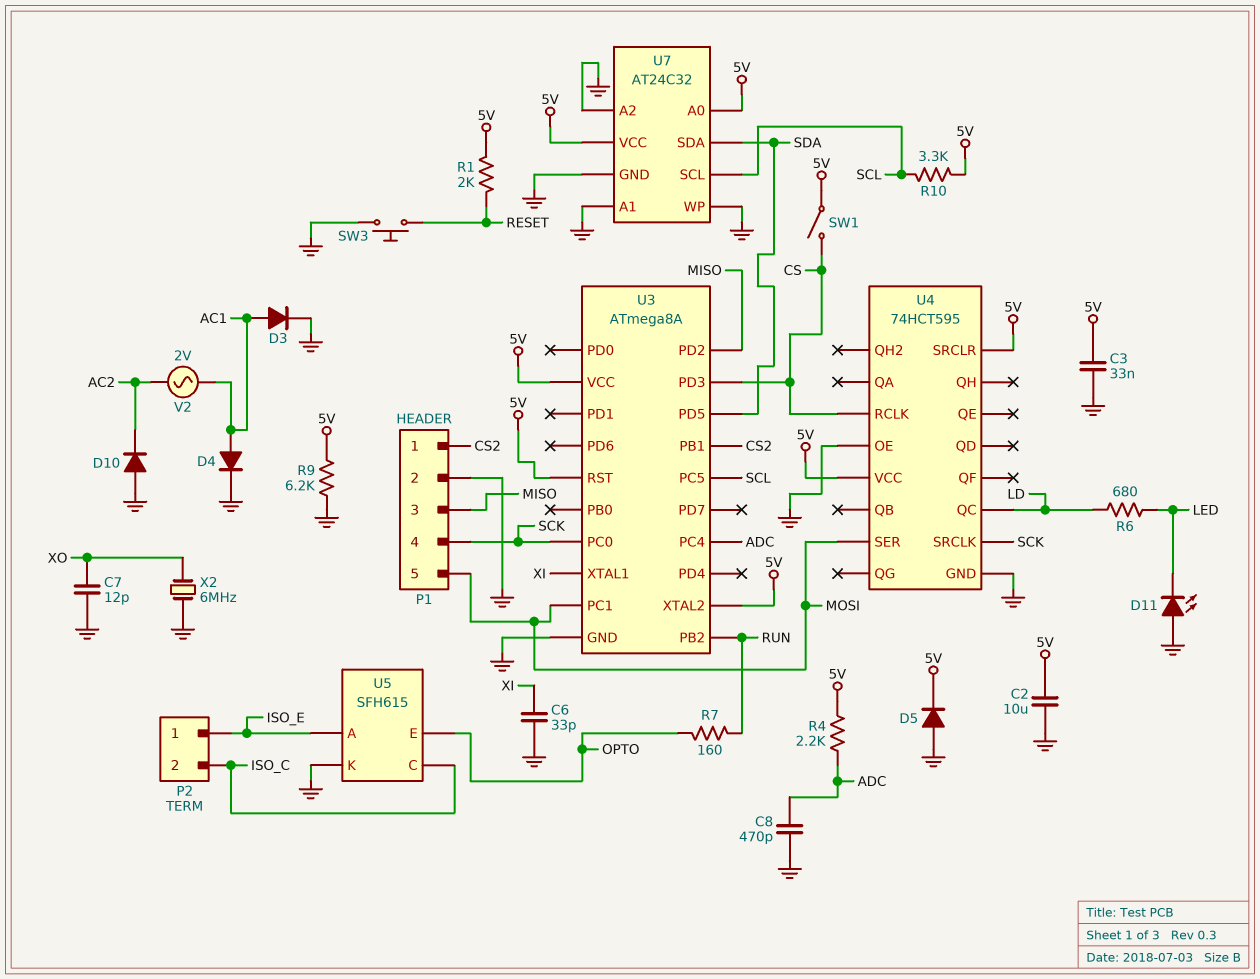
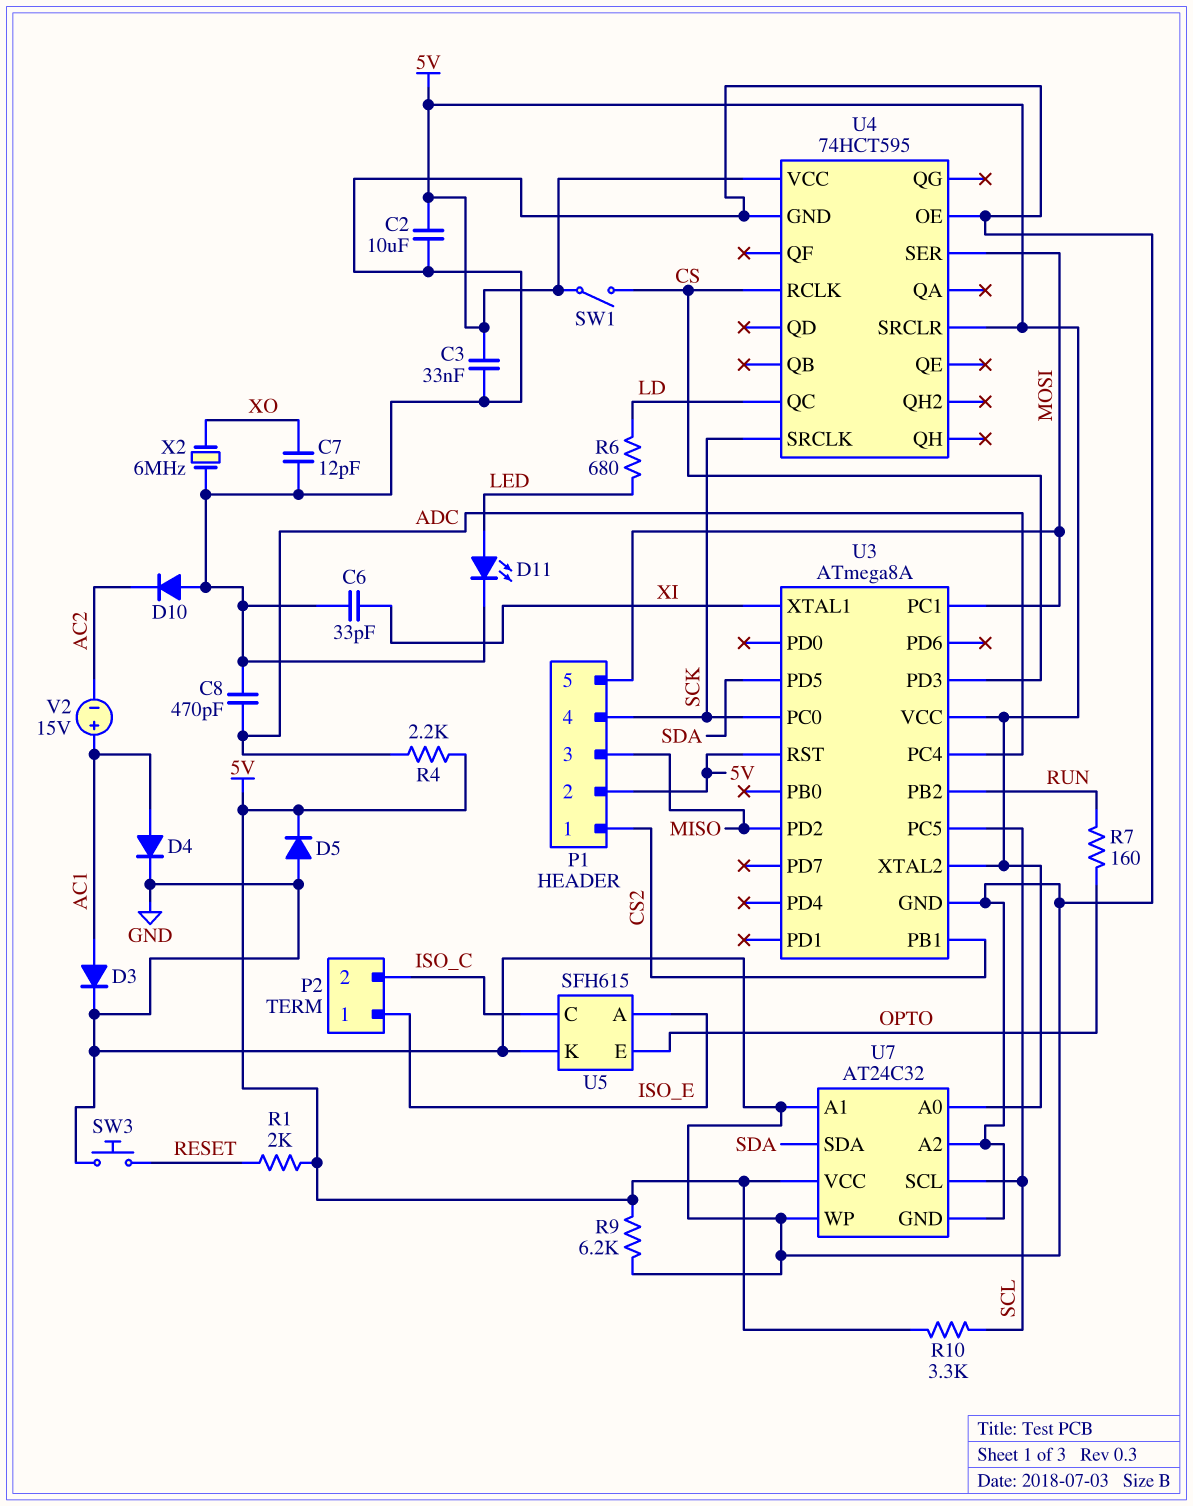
D11: LED (A GND, K LED) -> LED (A LED, K GND)
P1 pin 2: GND -> 5V
V2: AC 2V (AC1, AC2) -> 15V (plus AC1, minus AC2)

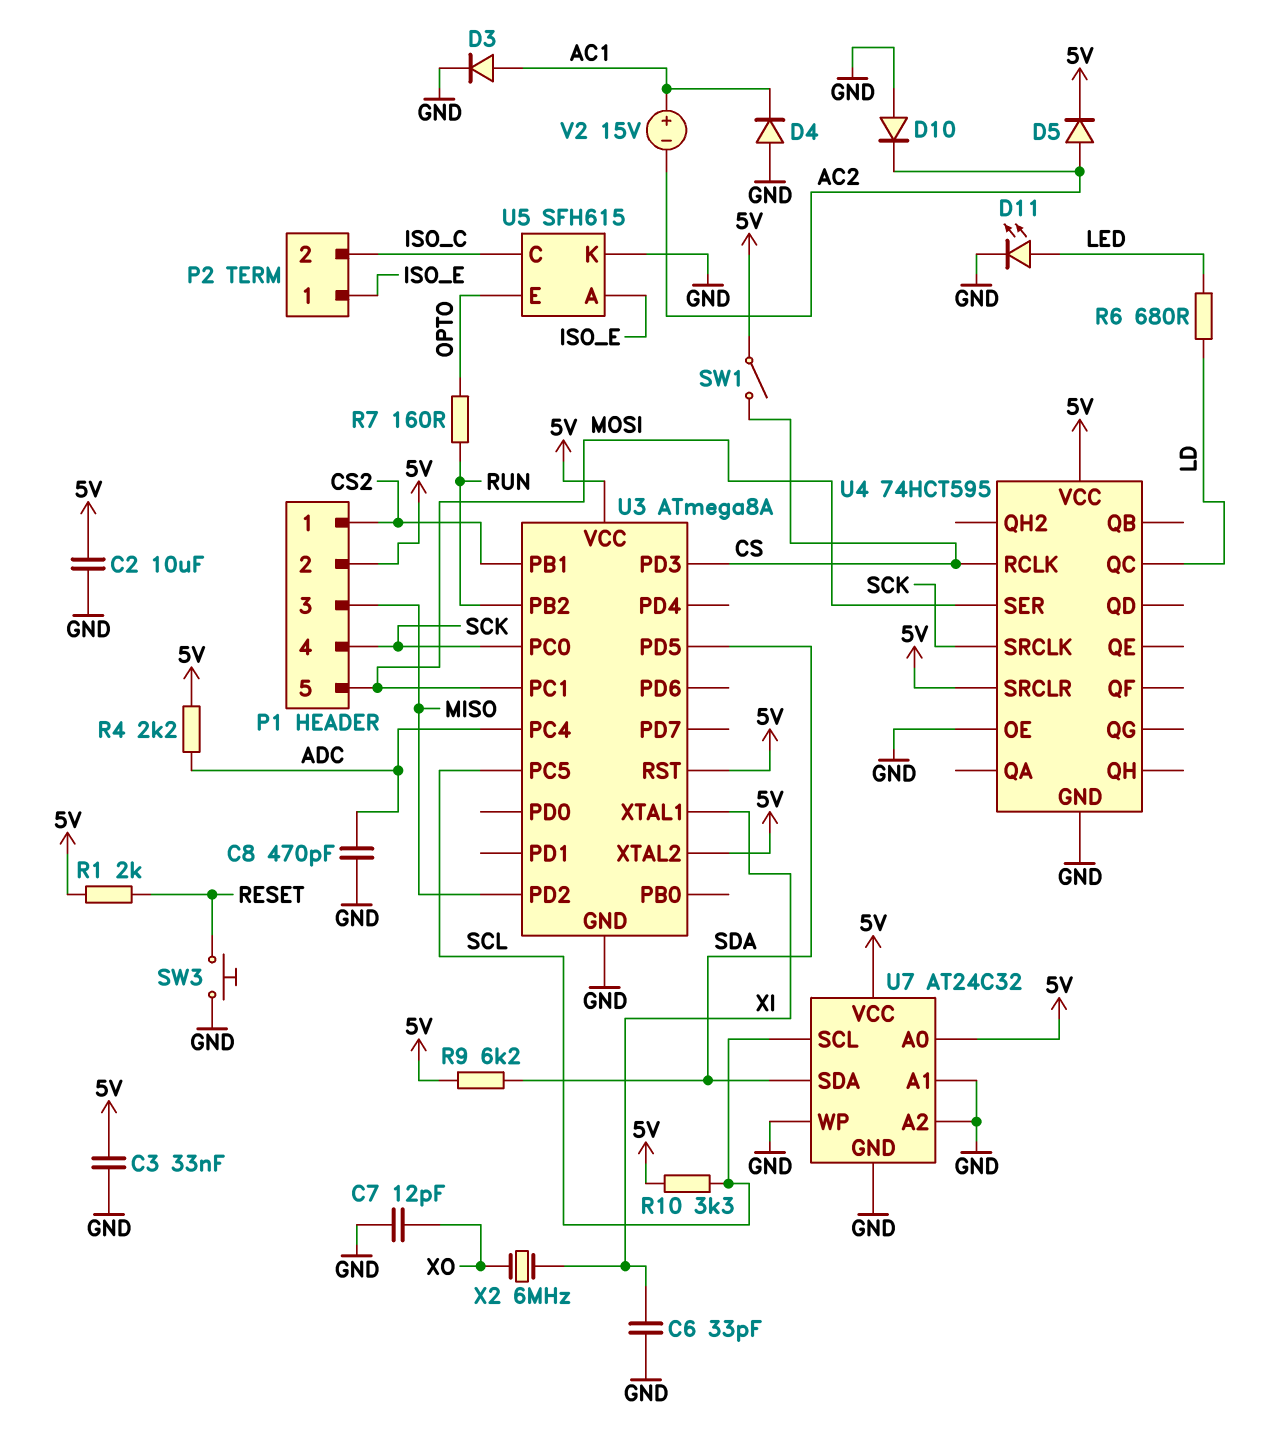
D4: diode (A AC1, K GND) -> diode (A GND, K AC1)
D5: diode (A GND, K 5V) -> diode (A AC2, K 5V)
R9: 6.2k (5V, GND) -> 6.2k (5V, SDA)
X2: 6MHz (GND, XO) -> 6MHz (XI, XO)

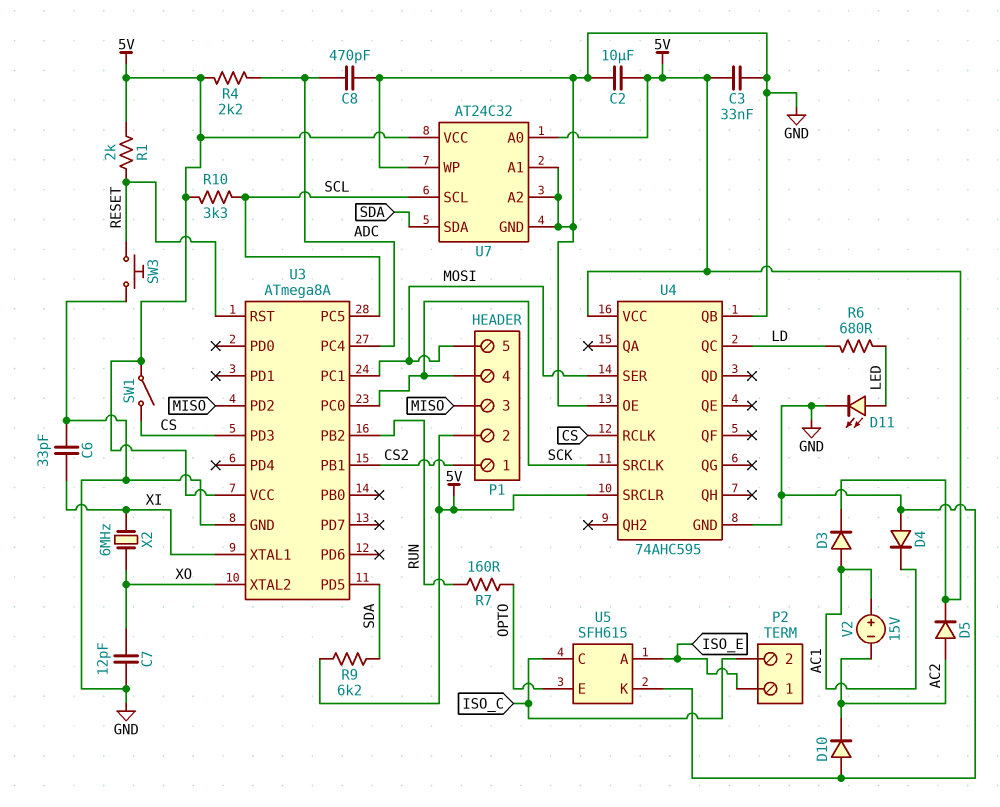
D3: diode (A AC1, K GND) -> diode (A AC1, K 5V)
U3 pin RST: 5V -> RESET
U3 pin XTAL2: 5V -> XO
U4: 74HCT595 -> 74AHC595
U4 pin QB: none -> GND

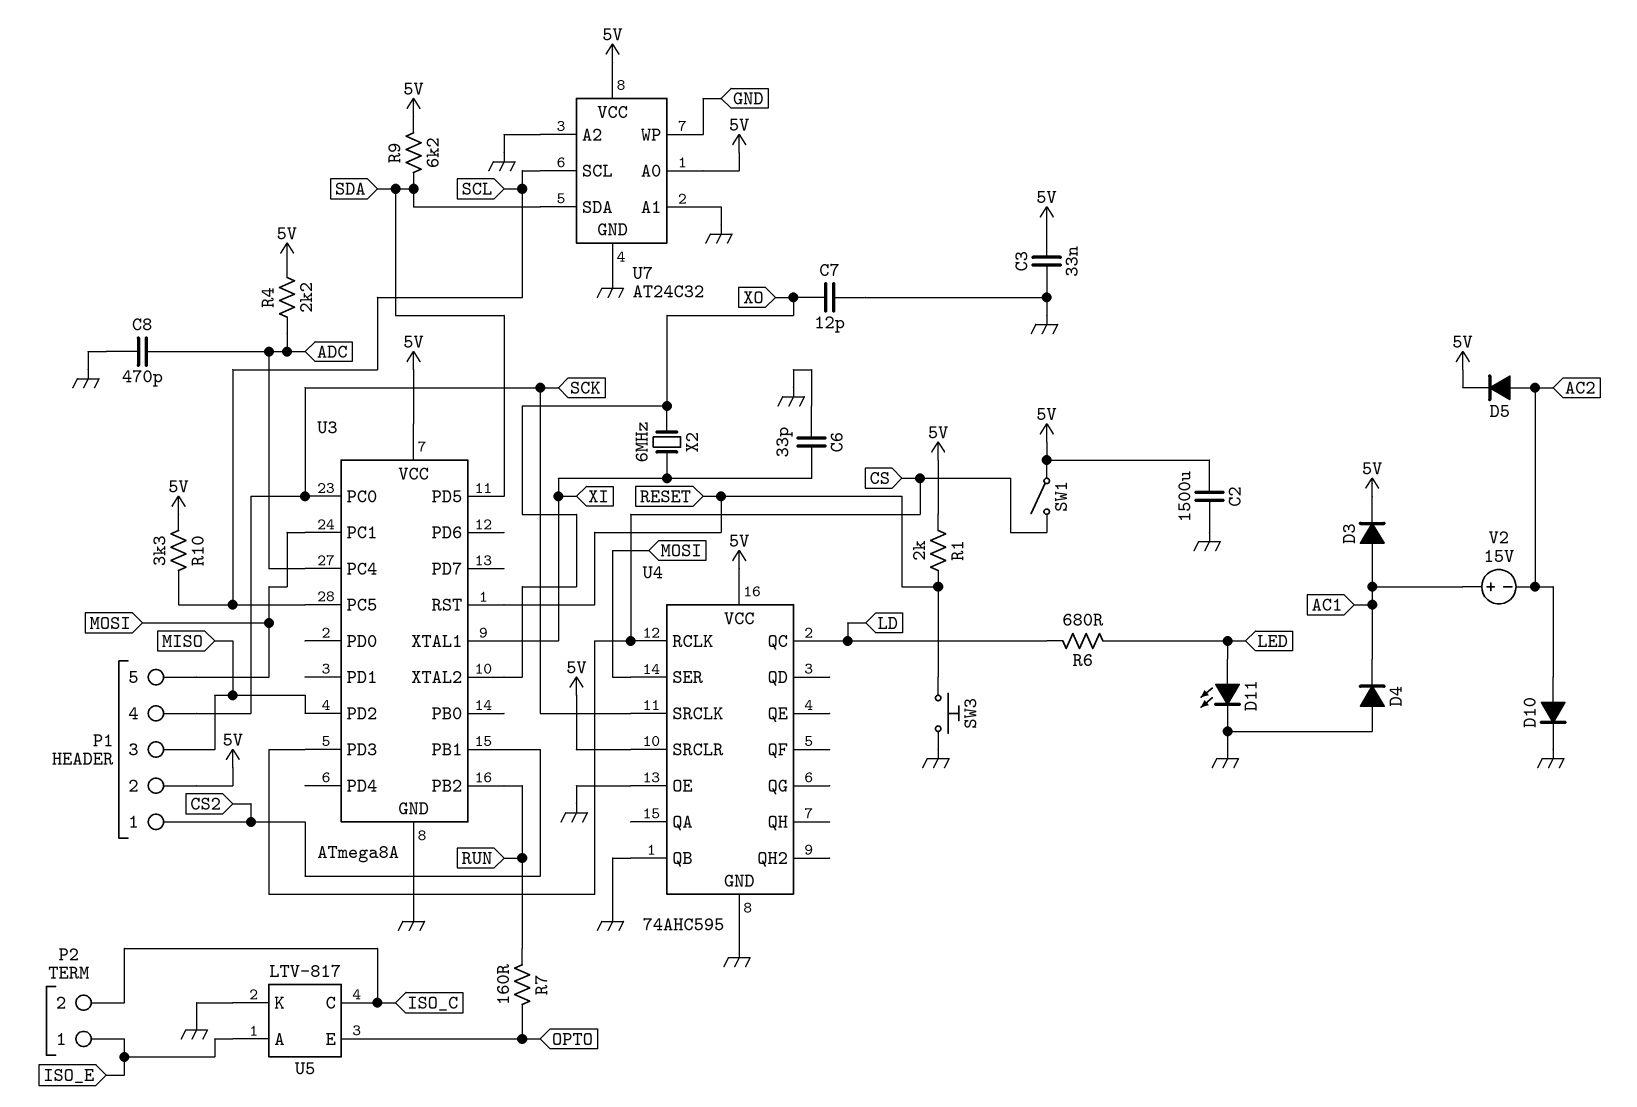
C2: 10uF (5V, GND) -> 1500uF (5V, GND)
D10: diode (A GND, K AC2) -> diode (A AC2, K GND)
U5: SFH615 -> LTV-817

